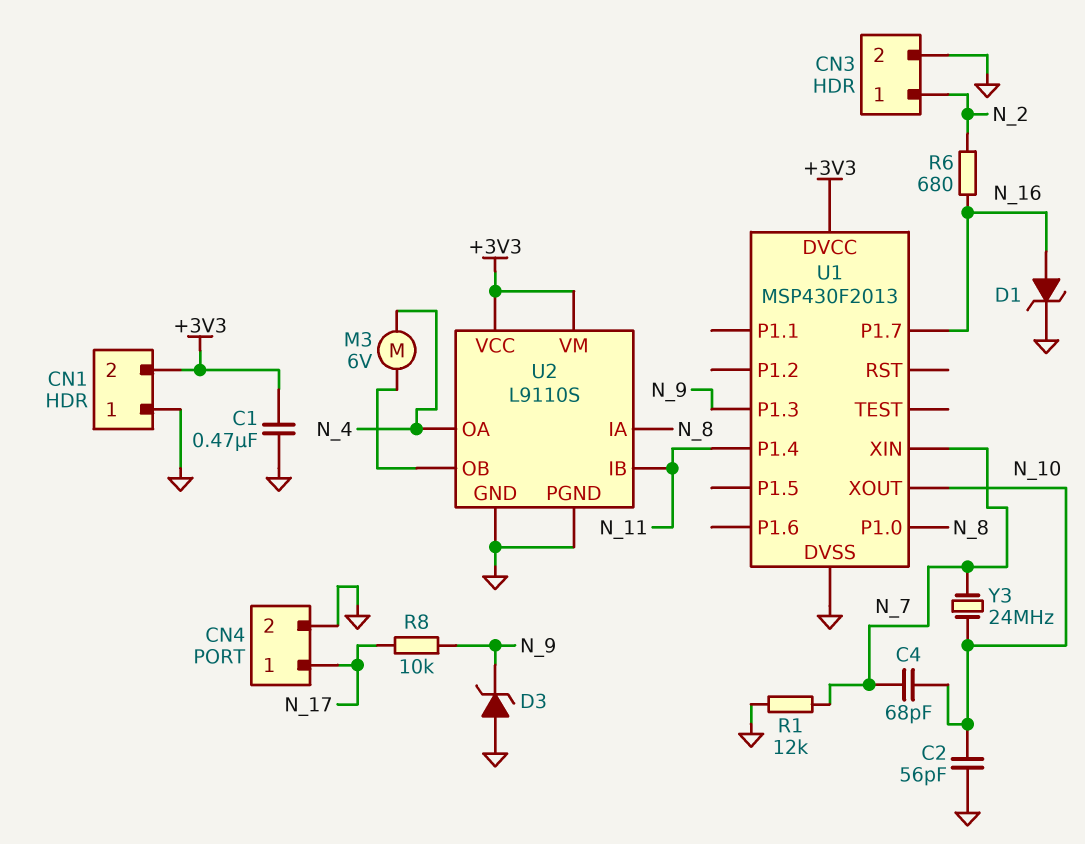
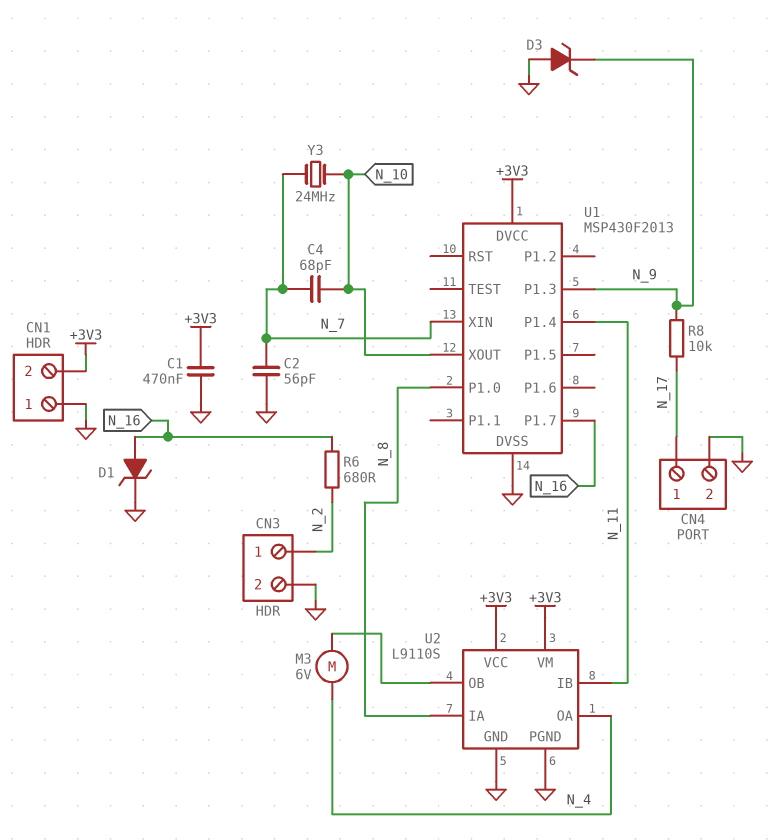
C2: 56pF (GND, N_10) -> 56pF (GND, N_7)
R1: 12k (GND, N_7) -> none

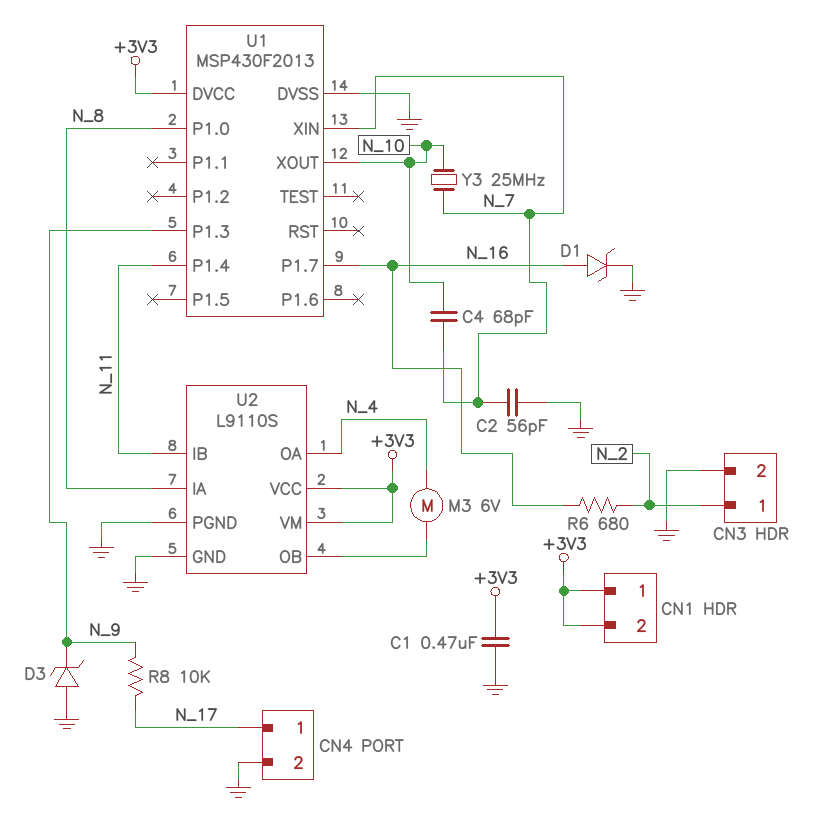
CN1 pin 1: GND -> +3V3
Y3: 24MHz (N_7, N_10) -> 25MHz (N_7, N_10)

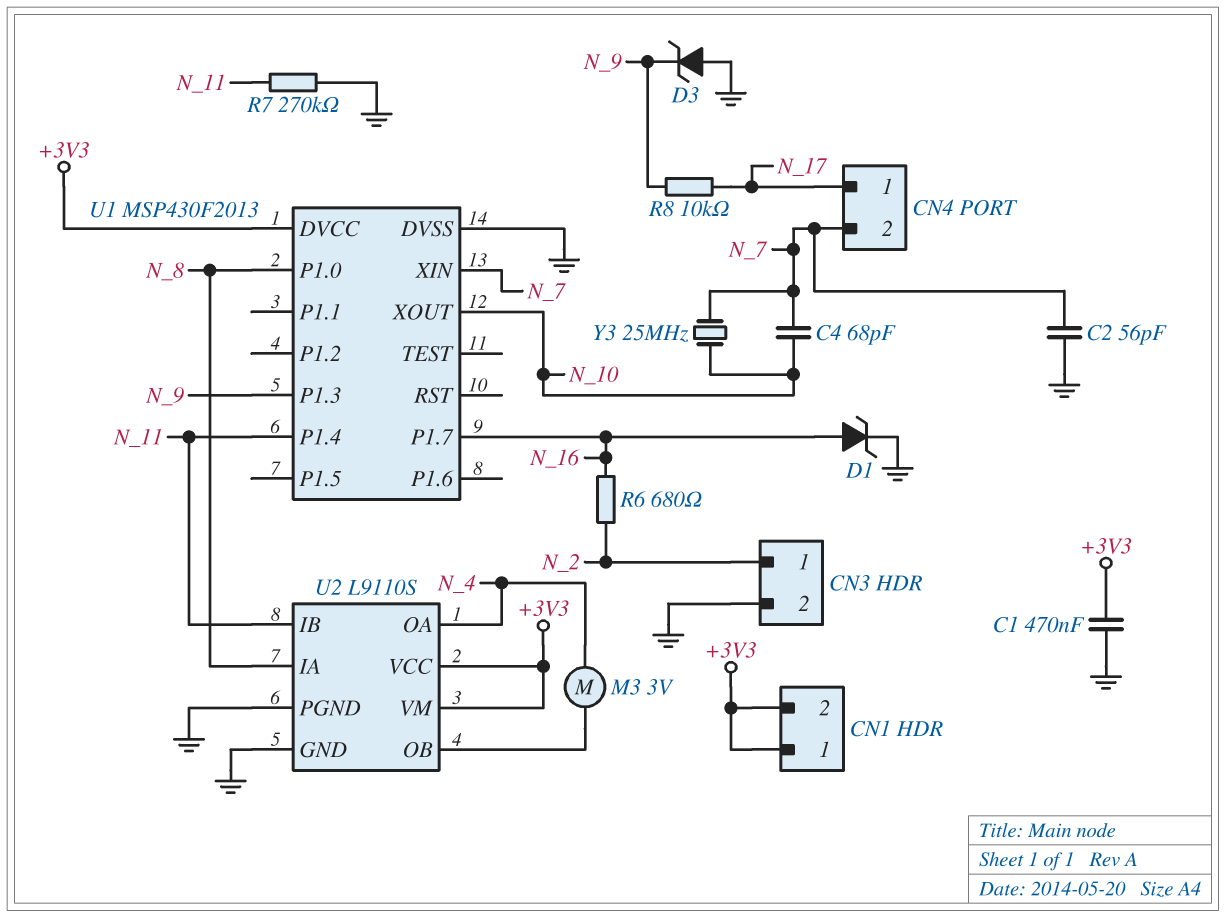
CN4 pin 2: GND -> N_7
M3: motor 6V (N_4, U2/OB) -> motor 3V (N_4, U2/OB)
R7: none -> 270k (GND, N_11)

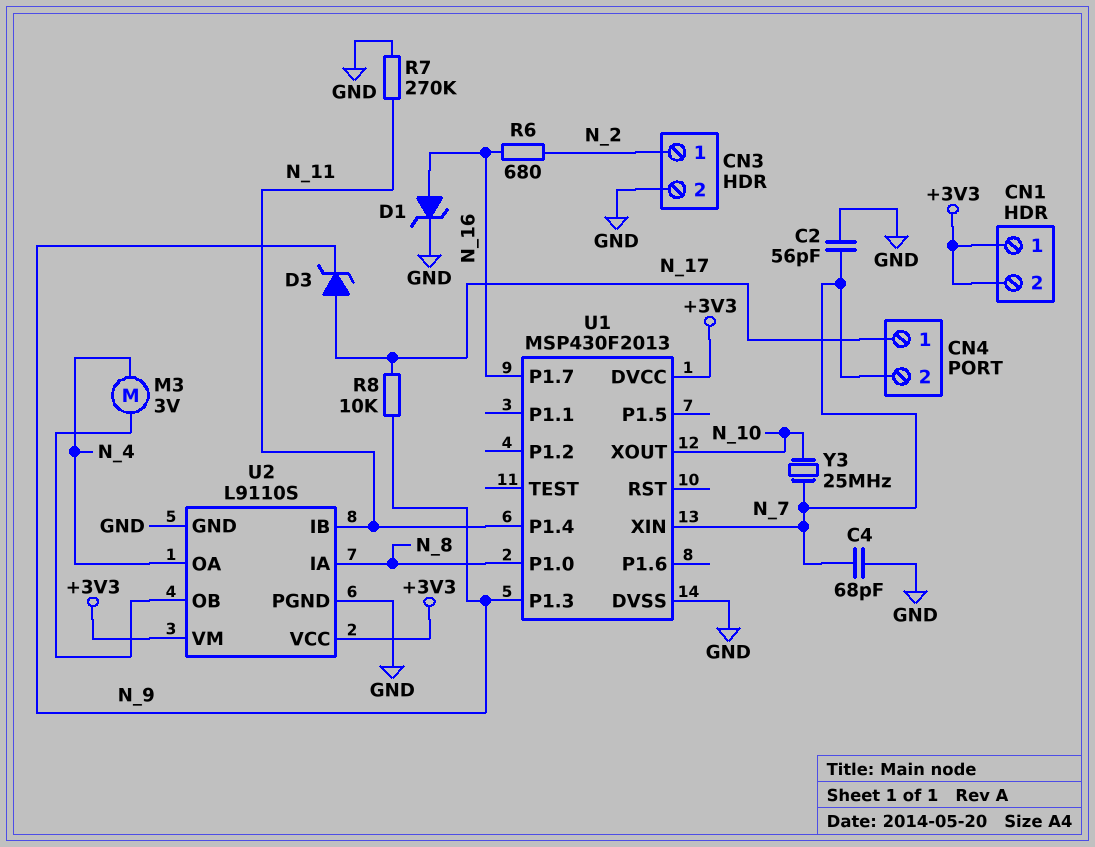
C1: 470nF (+3V3, GND) -> none
C4: 68pF (N_7, N_10) -> 68pF (GND, N_7)
D3: zener (A GND, K N_9) -> zener (A N_17, K N_9)

